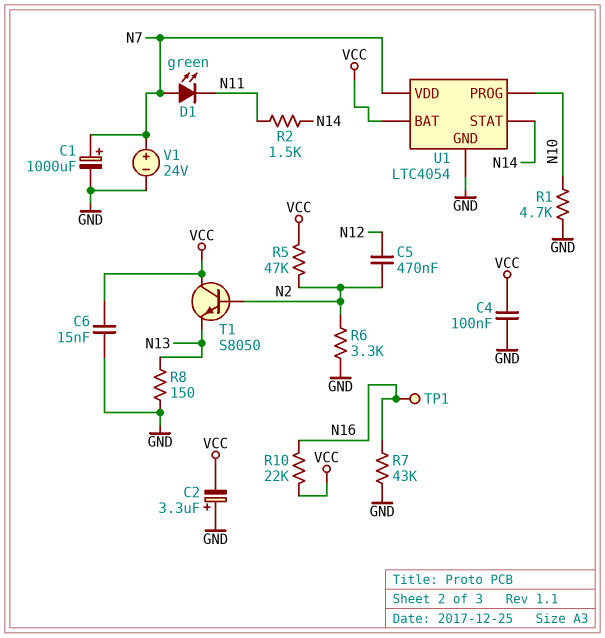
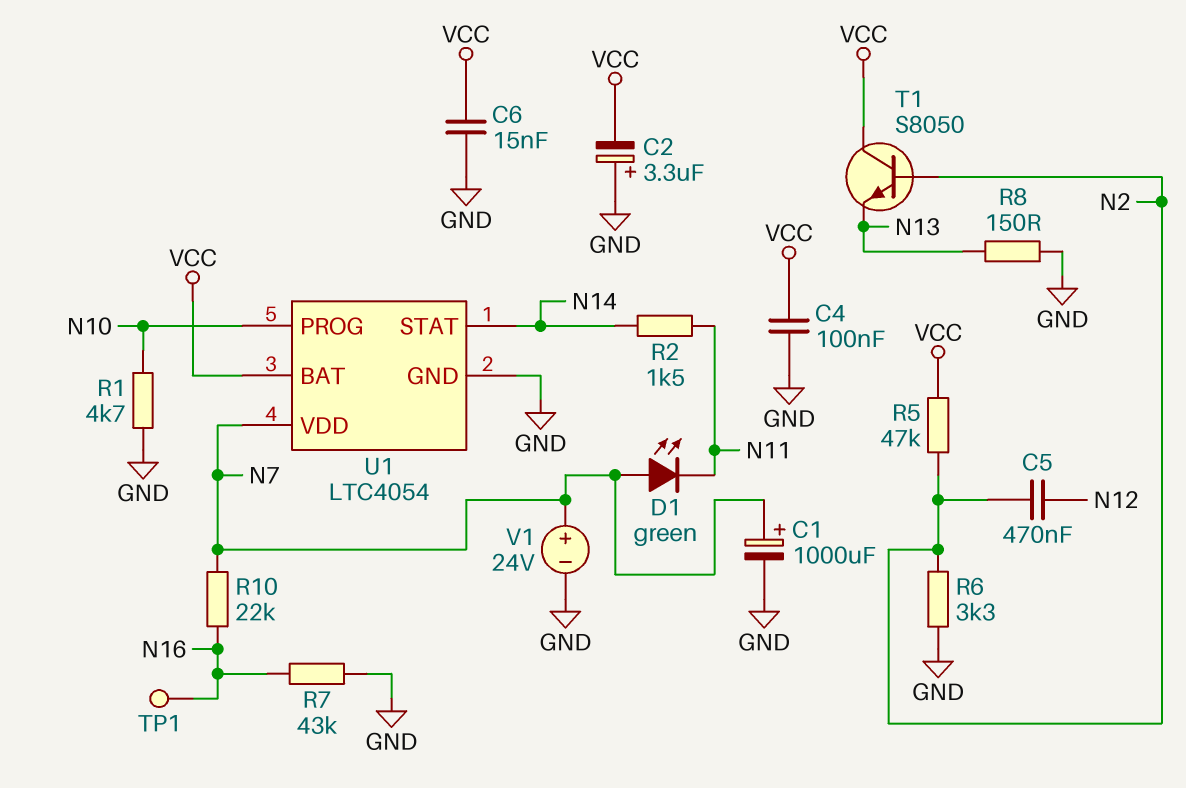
R10: 22k (N16, VCC) -> 22k (N7, N16)

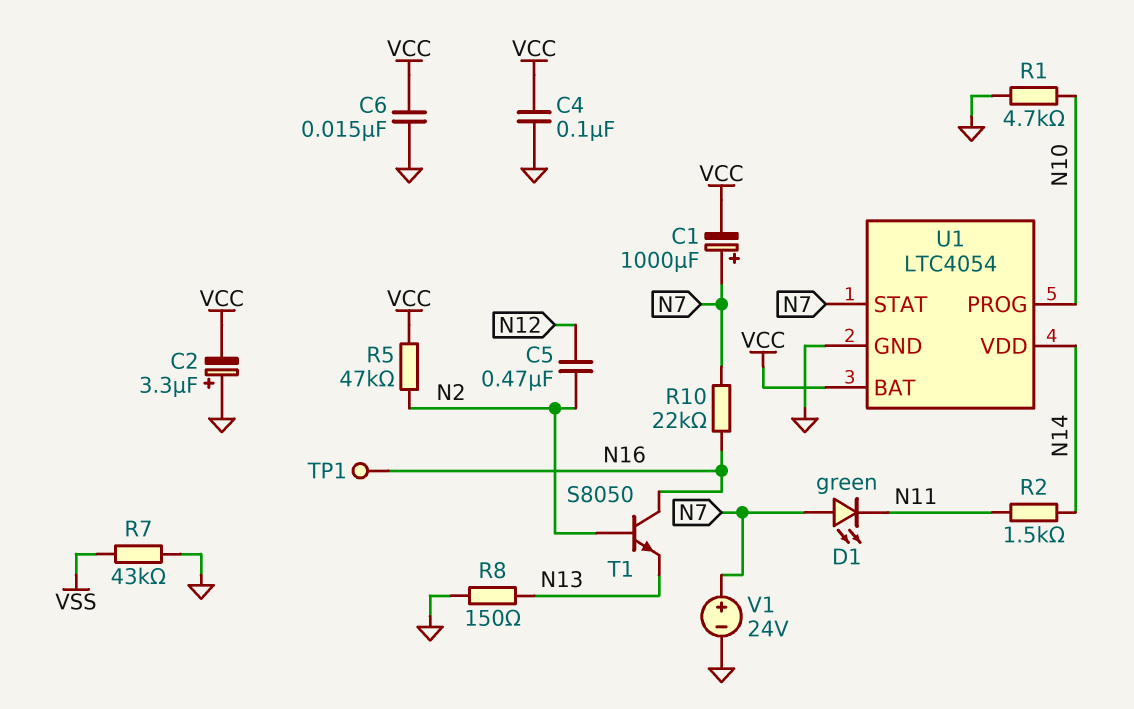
C1: 1000uF (plus N7, minus GND) -> 1000uF (plus N7, minus VCC)
R6: 3.3k (GND, N2) -> none
R7: 43k (GND, N16) -> 43k (GND, VSS)
T1: NPN S8050 (B N2, C VCC, E N13) -> NPN S8050 (B N2, C N16, E N13)
U1 pin STAT: N14 -> N7
U1 pin VDD: N7 -> N14

